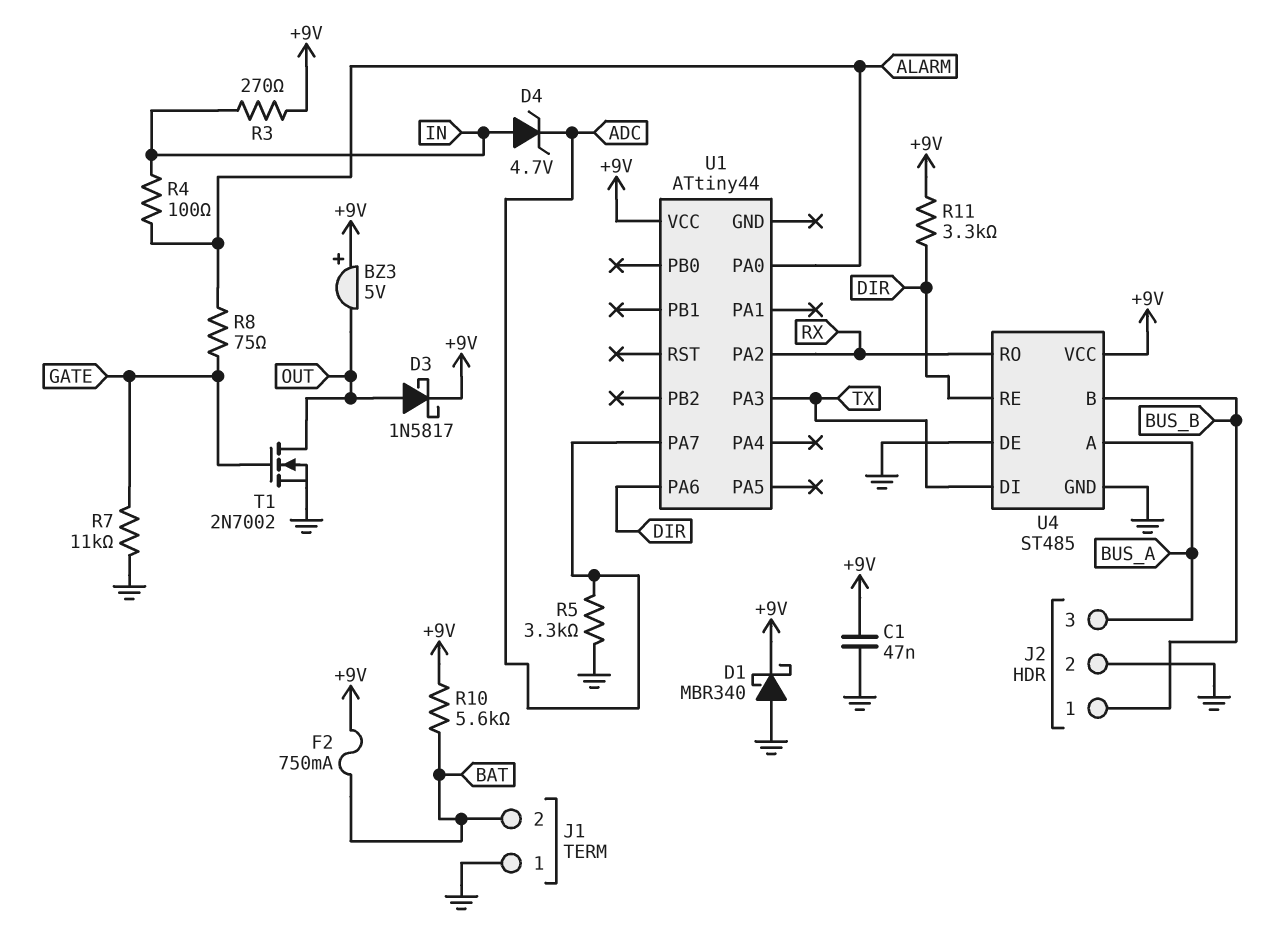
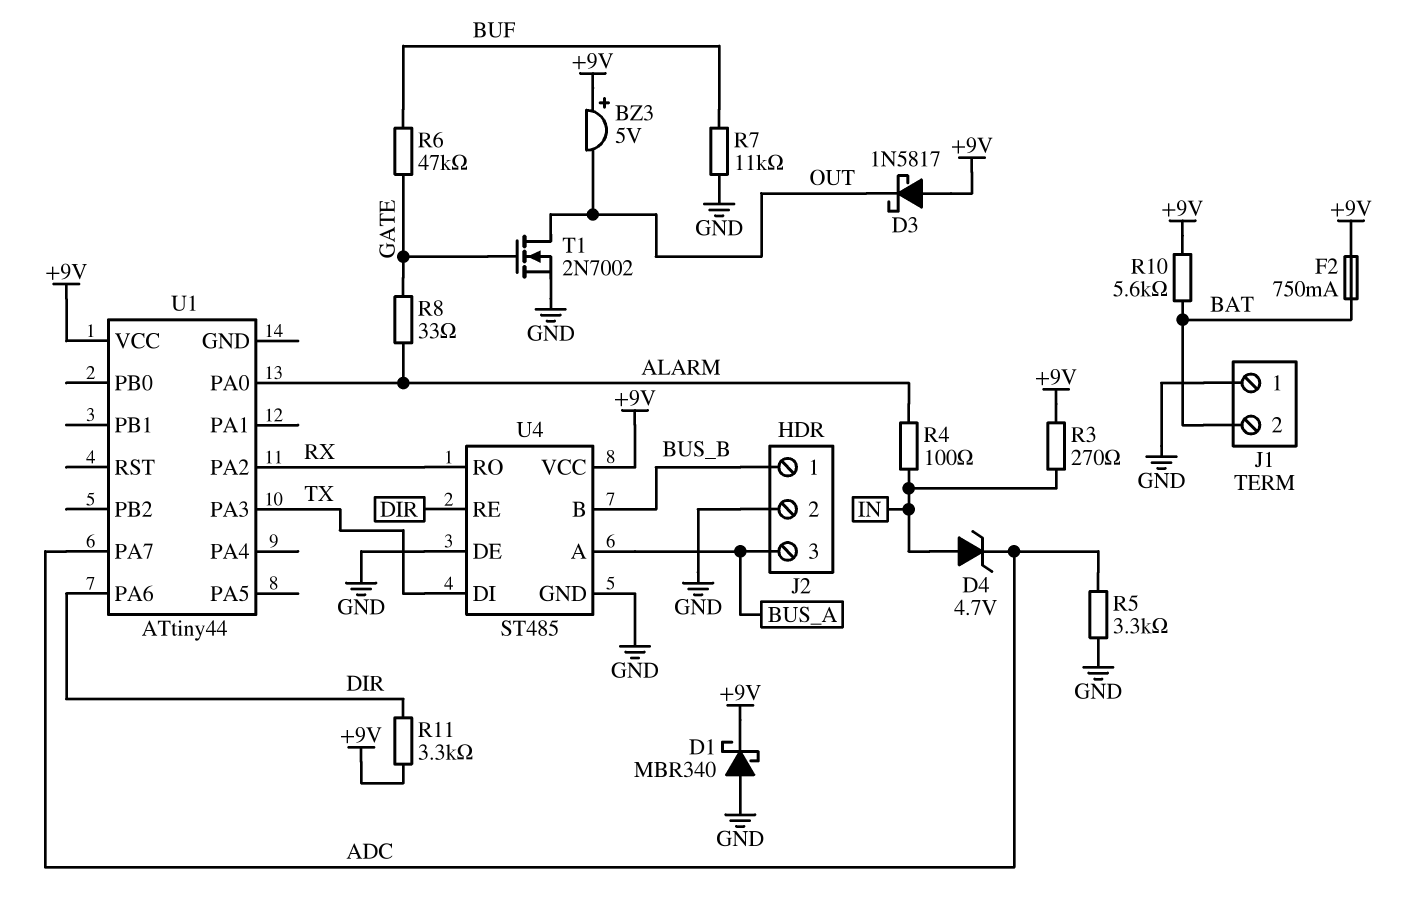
C1: 47nF (+9V, GND) -> none
D3: schottky 1N5817 (A OUT, K +9V) -> schottky 1N5817 (A +9V, K OUT)
R6: none -> 47k (BUF, GATE)
R7: 11k (GATE, GND) -> 11k (BUF, GND)
R8: 75 (ALARM, GATE) -> 33 (ALARM, GATE)

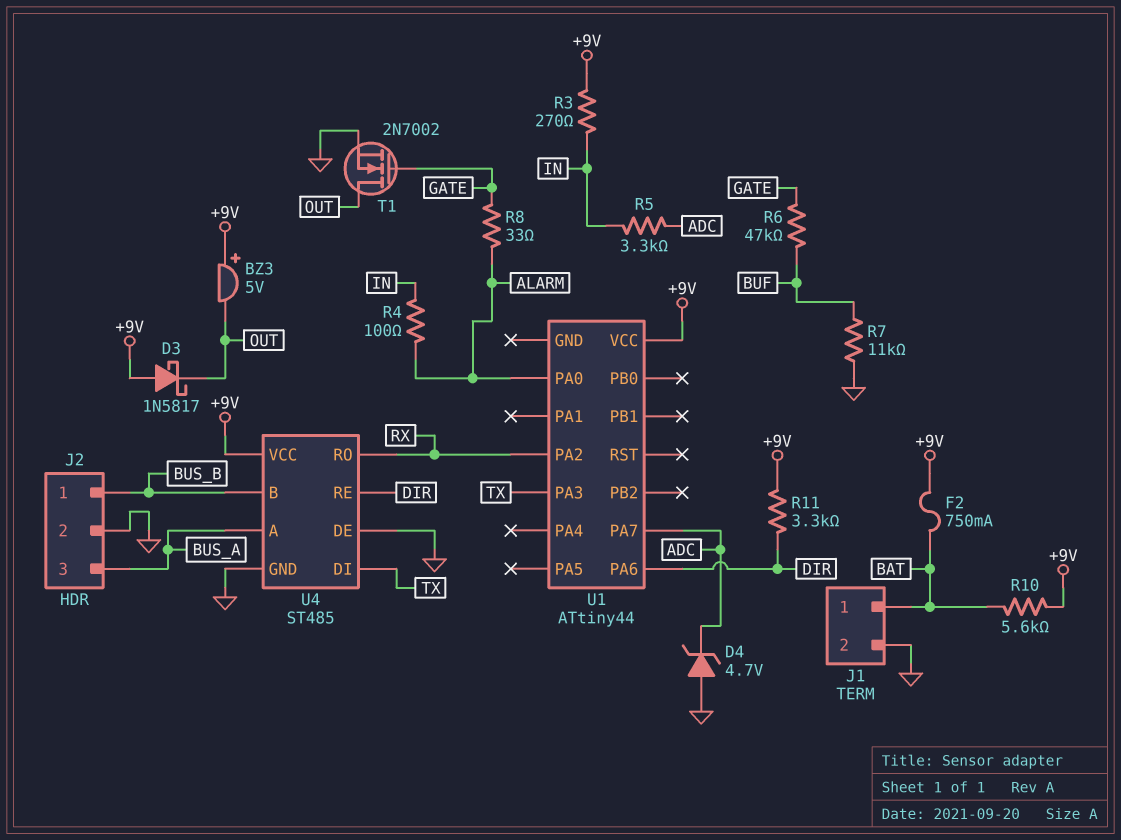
D1: schottky MBR340 (A GND, K +9V) -> none
D4: zener 4.7V (A IN, K ADC) -> zener 4.7V (A GND, K ADC)
J1 pin 1: GND -> BAT
J1 pin 2: BAT -> GND
R5: 3.3k (ADC, GND) -> 3.3k (ADC, IN)

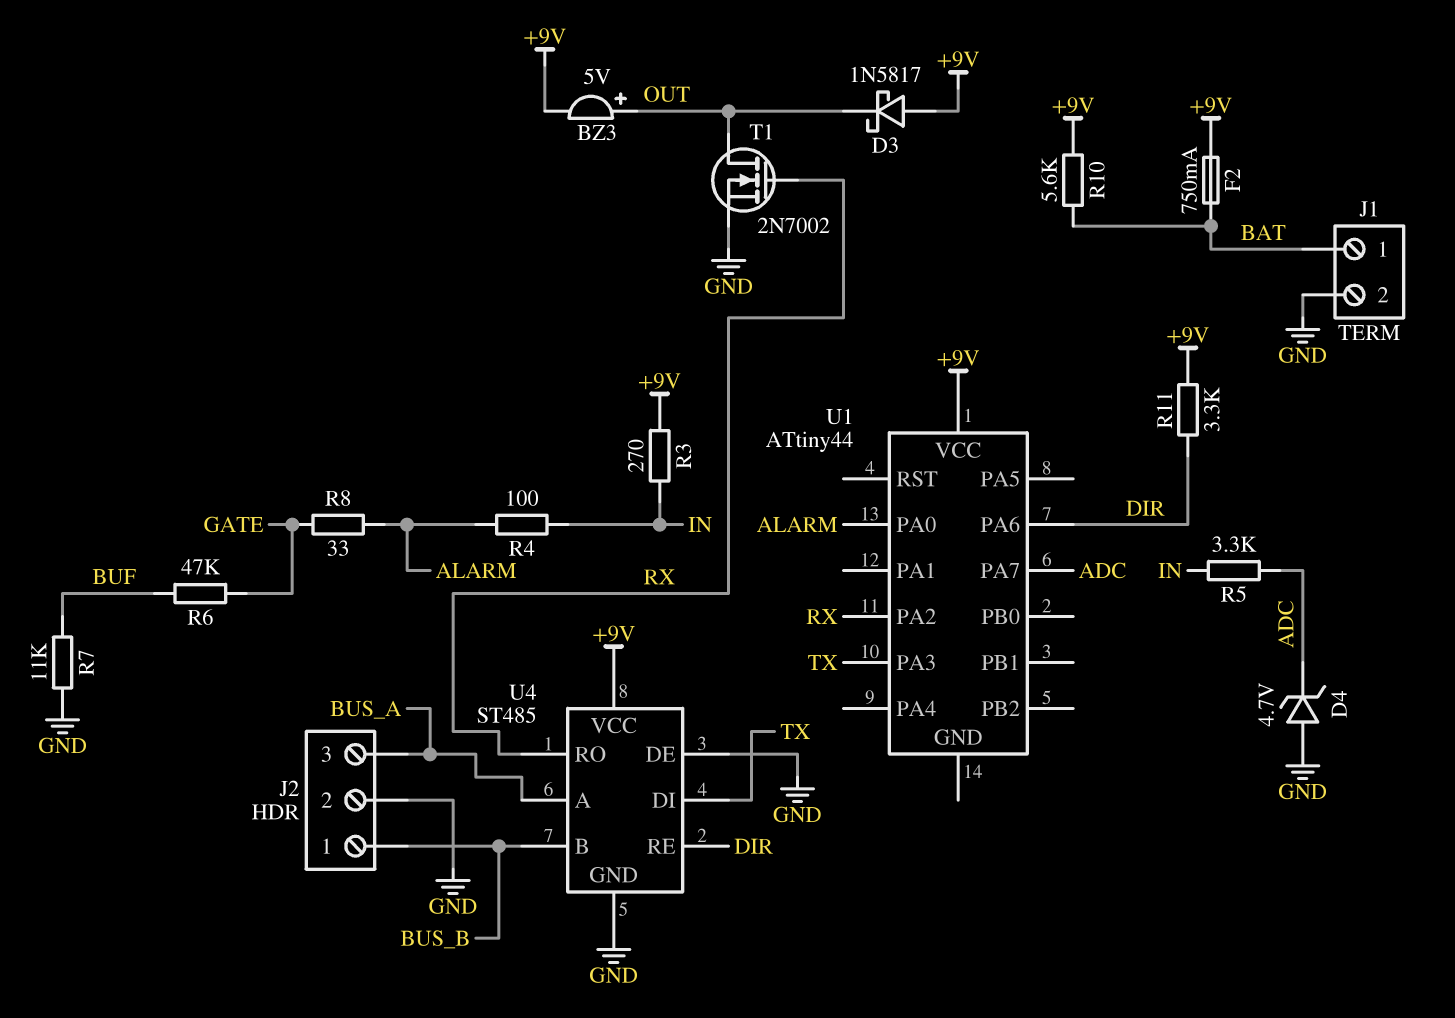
BZ3: buzzer 5V (plus +9V, minus OUT) -> buzzer 5V (plus OUT, minus +9V)
T1: NMOS 2N7002 (G GATE, D OUT, S GND) -> NMOS 2N7002 (G RX, D OUT, S GND)

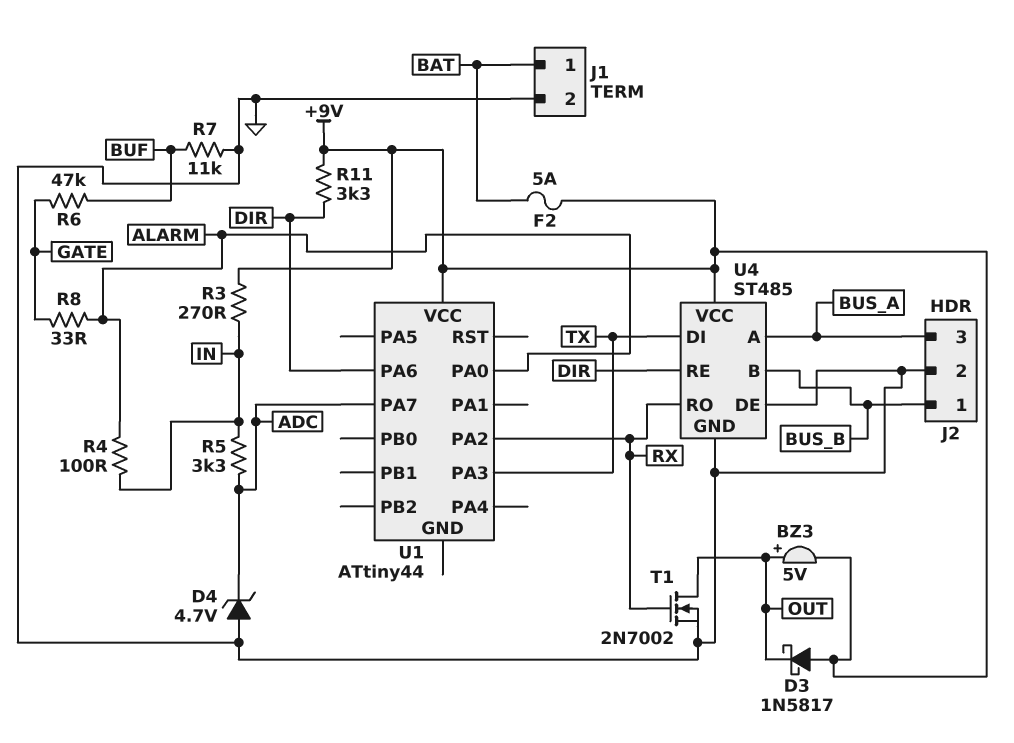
F2: 750mA (+9V, BAT) -> 5A (+9V, BAT)
R10: 5.6k (+9V, BAT) -> none

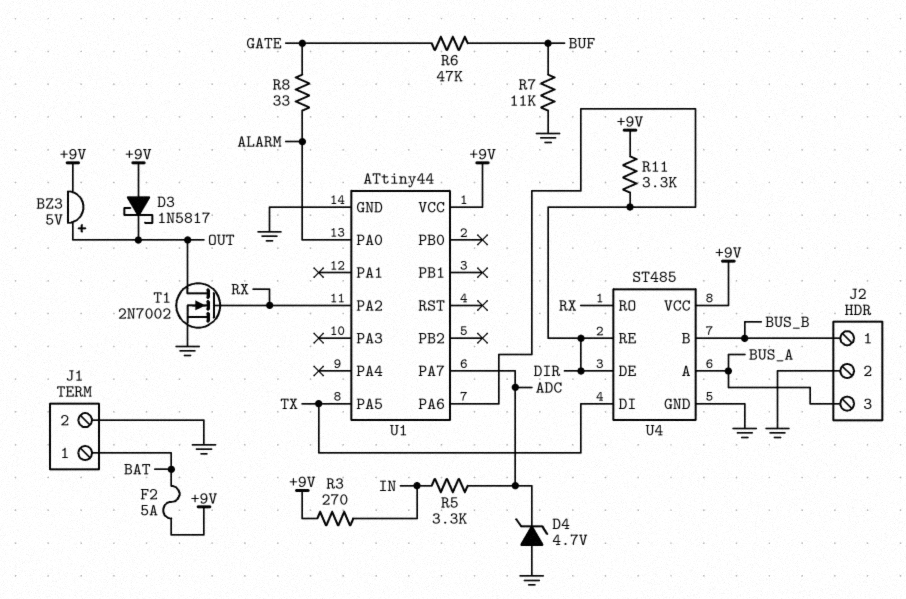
R4: 100 (ALARM, IN) -> none
U1 pin GND: none -> GND
U1 pin PA3: TX -> none
U1 pin PA5: none -> TX
U4 pin DE: GND -> DIR

